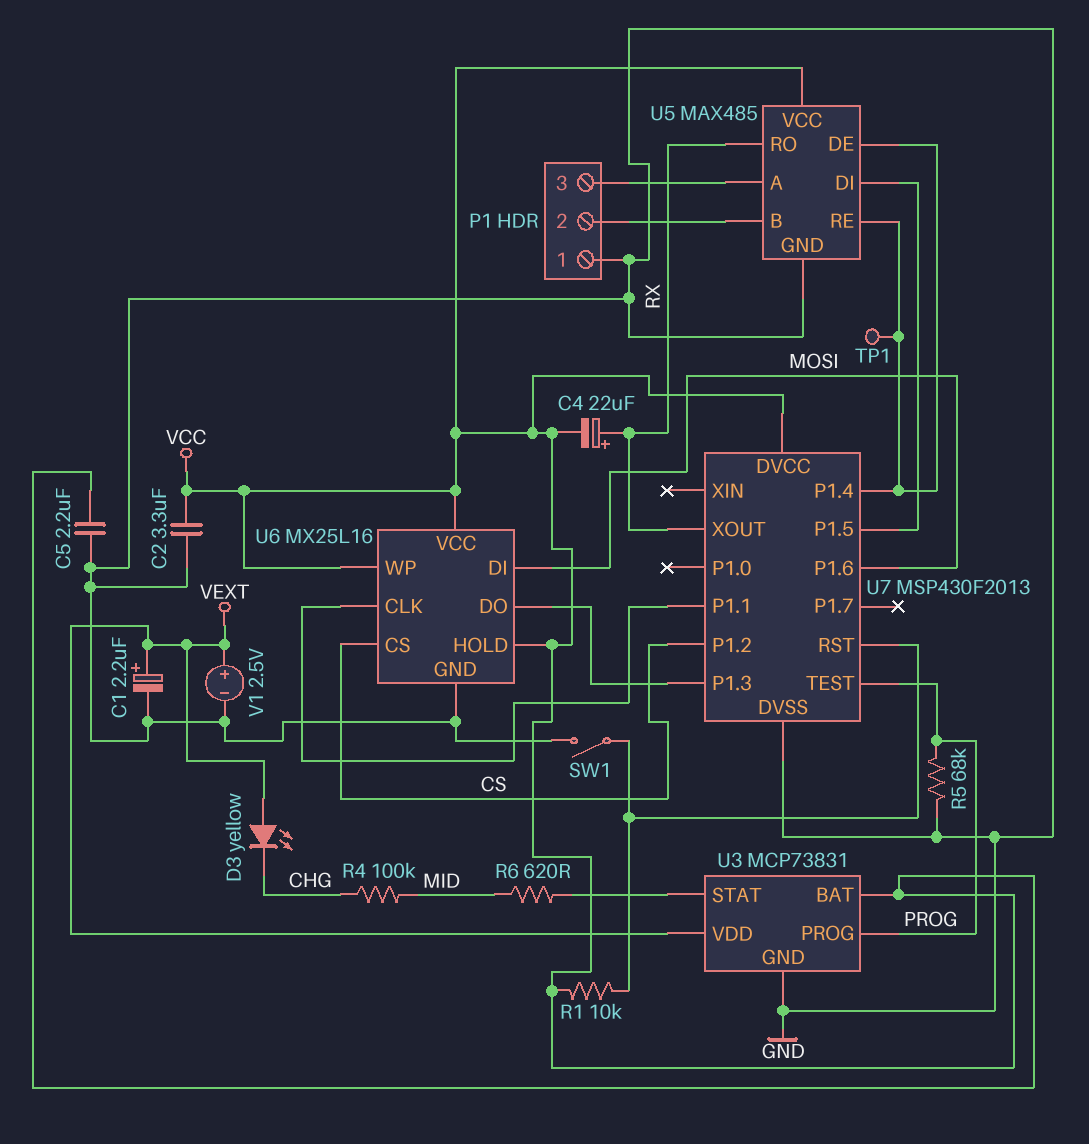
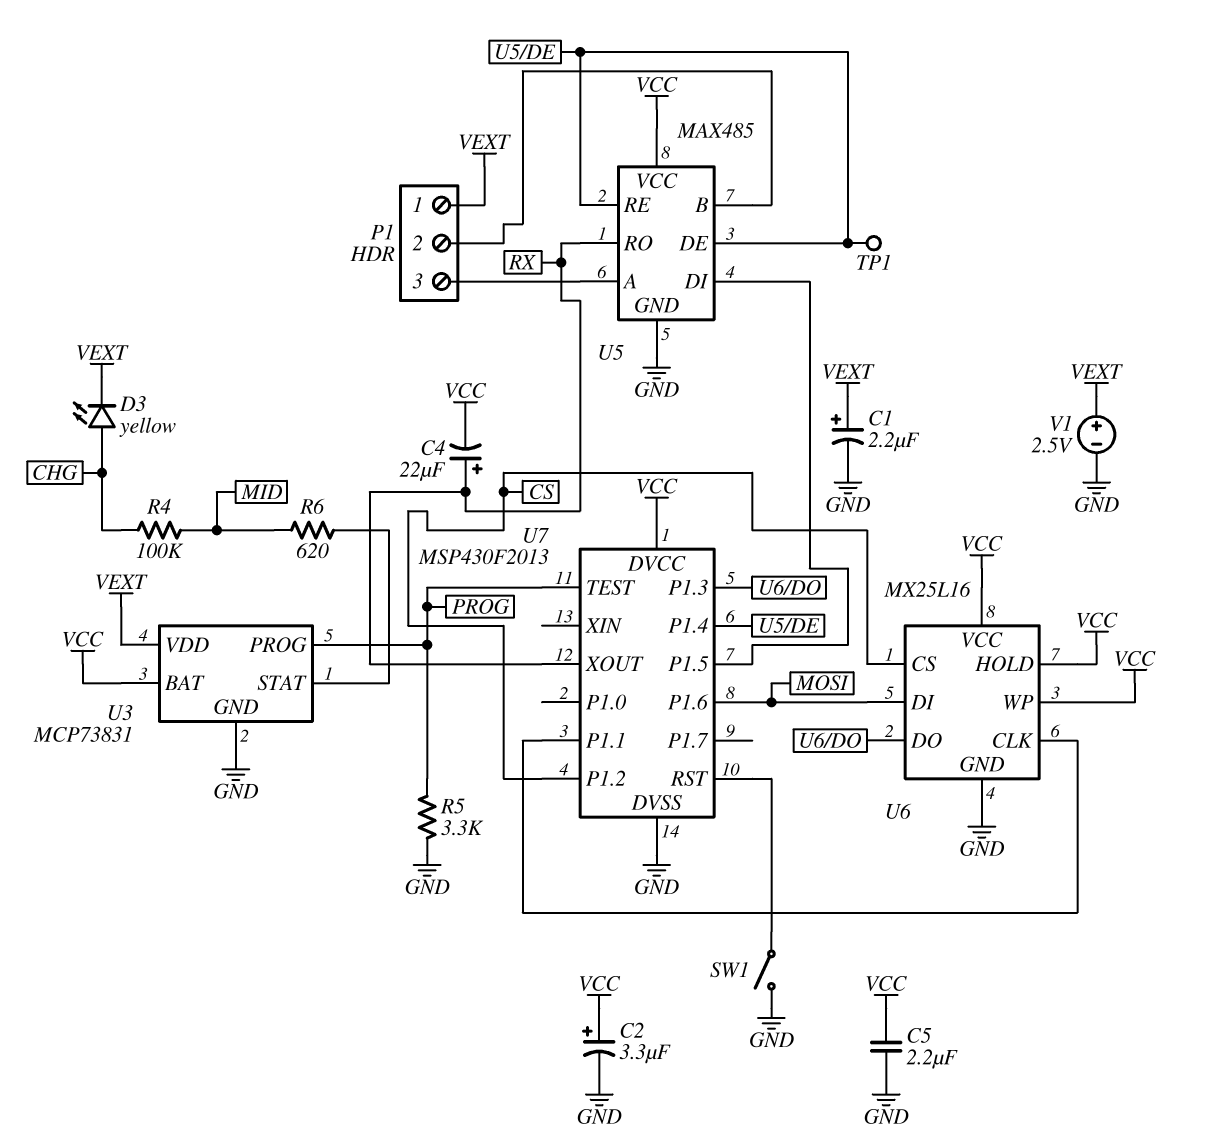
C2: 3.3uF (GND, VCC) -> 3.3uF (plus VCC, minus GND)
D3: LED yellow (A VEXT, K CHG) -> LED yellow (A CHG, K VEXT)
P1 pin 1: GND -> VEXT
R1: 10k (U7/RST, VCC) -> none
R5: 68k (GND, PROG) -> 3.3k (GND, PROG)

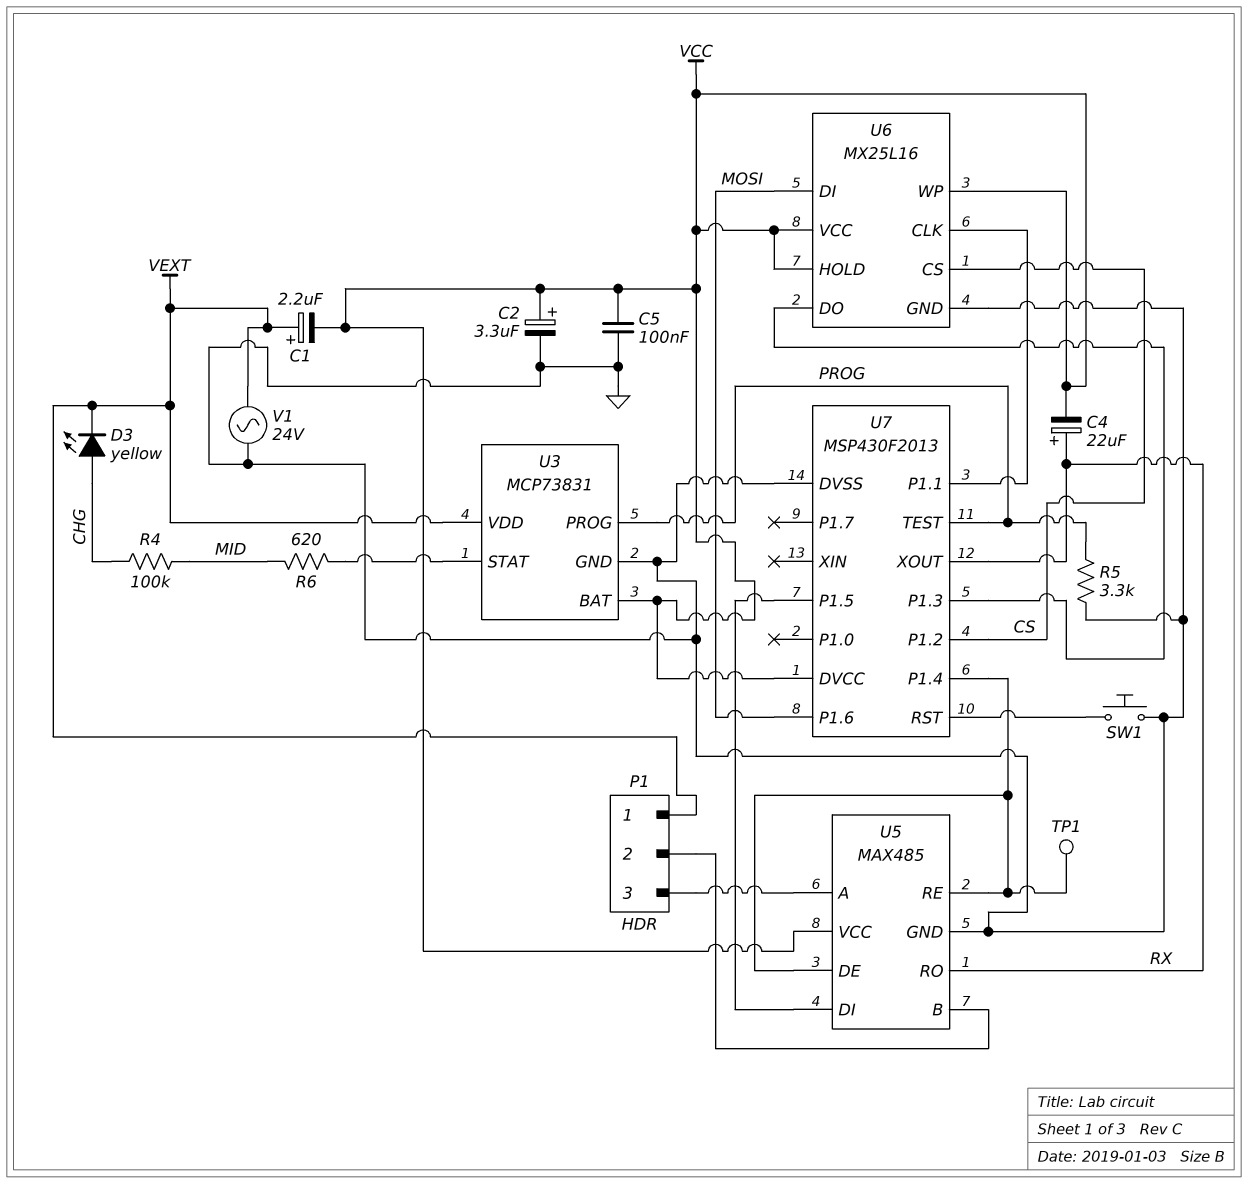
C1: 2.2uF (plus VEXT, minus GND) -> 2.2uF (plus VEXT, minus VCC)
C5: 2.2uF (GND, VCC) -> 100nF (GND, VCC)
SW1: switch (GND, U7/RST) -> button (GND, U7/RST)
V1: 2.5V (plus VEXT, minus GND) -> AC 24V (GND, VEXT)

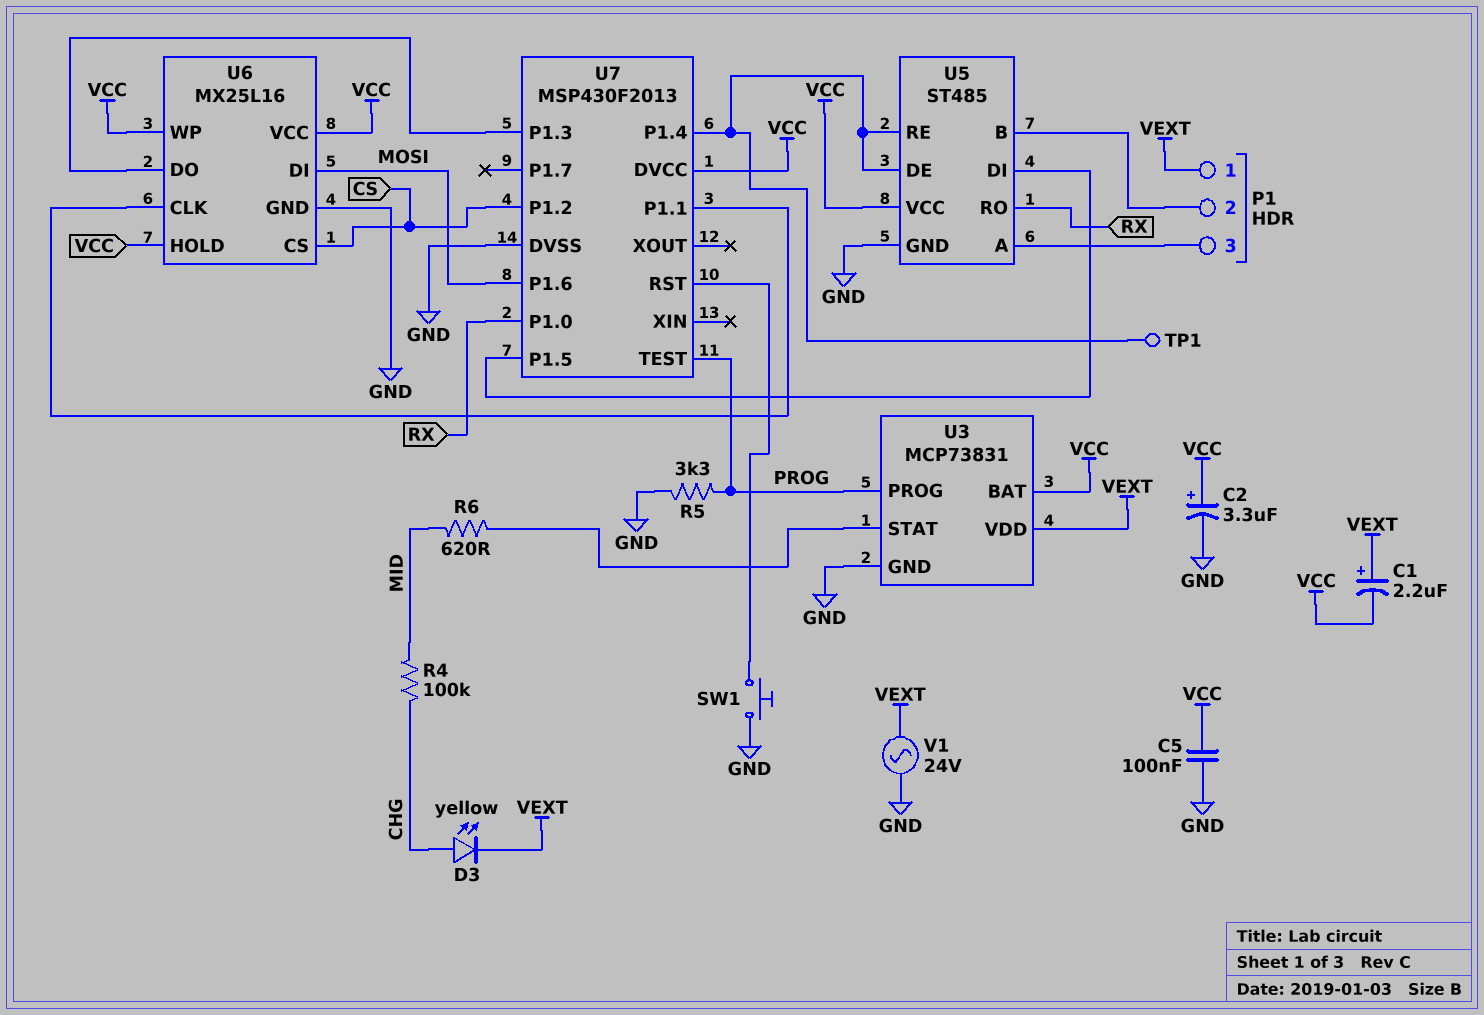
C4: 22uF (plus RX, minus VCC) -> none
U5: MAX485 -> ST485
U7 pin P1.0: none -> RX
U7 pin XOUT: RX -> none

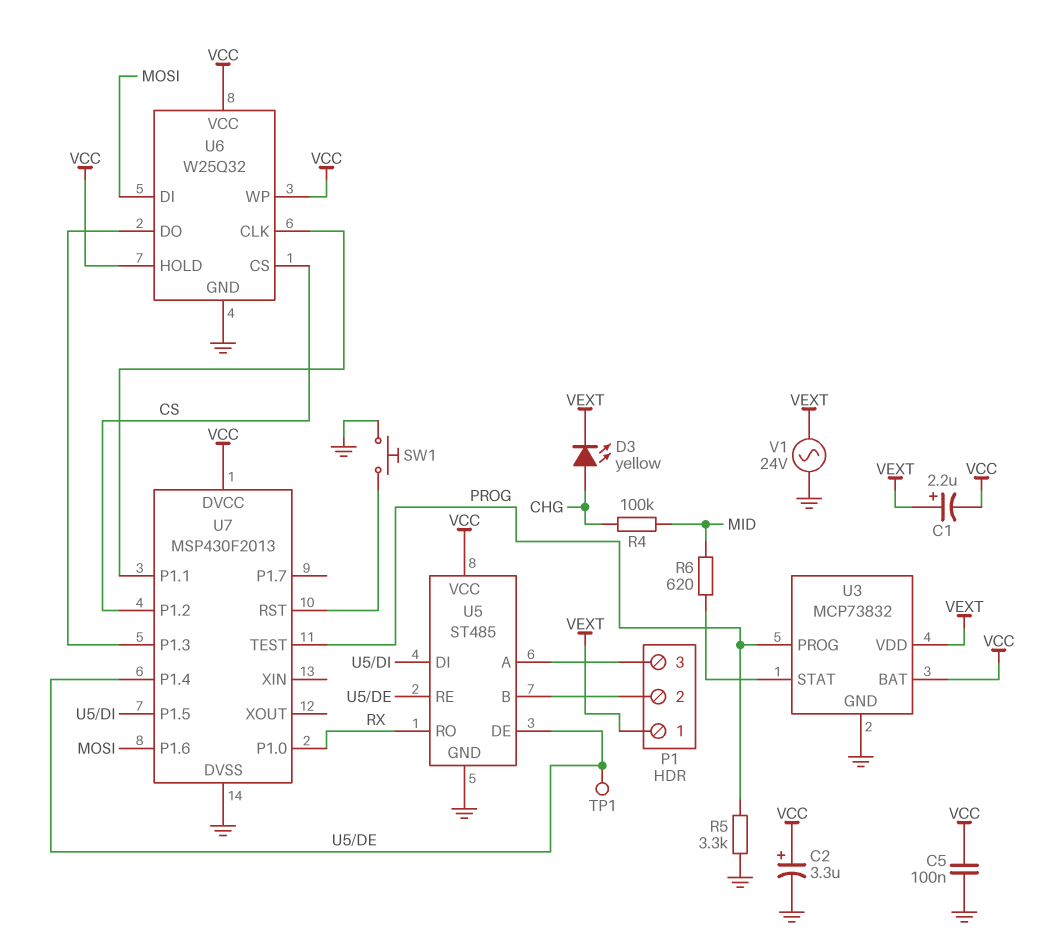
U3: MCP73831 -> MCP73832
U6: MX25L16 -> W25Q32

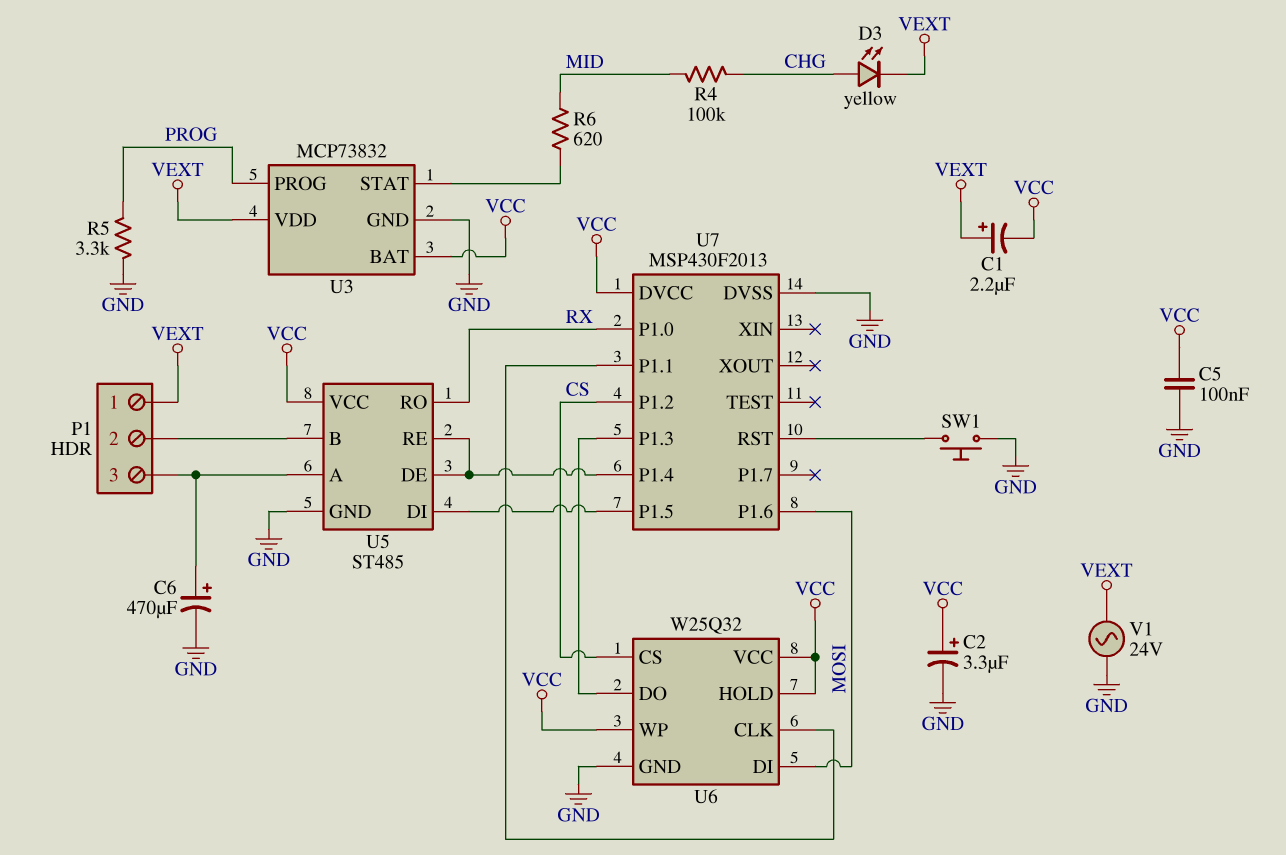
C6: none -> 470uF (plus P1/3, minus GND)
TP1: test point (U5/DE) -> none
U7 pin TEST: PROG -> none

